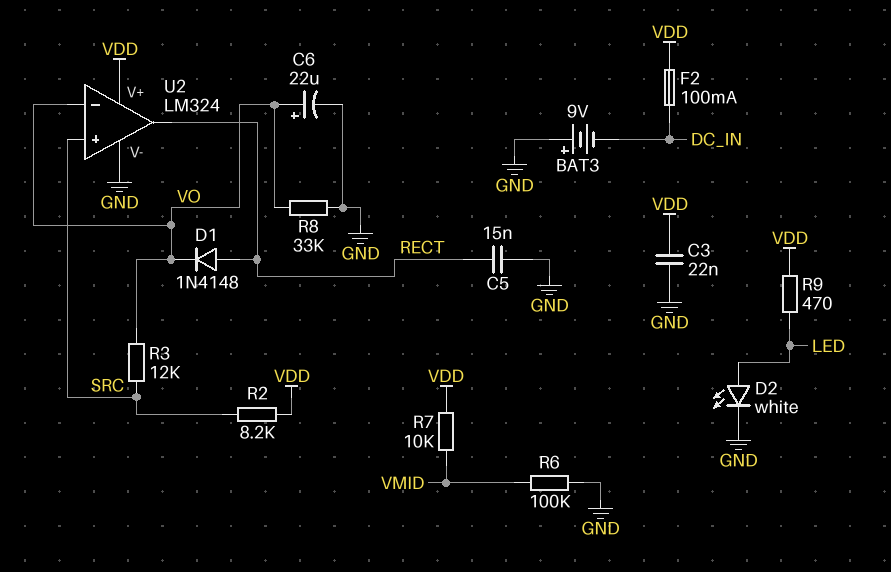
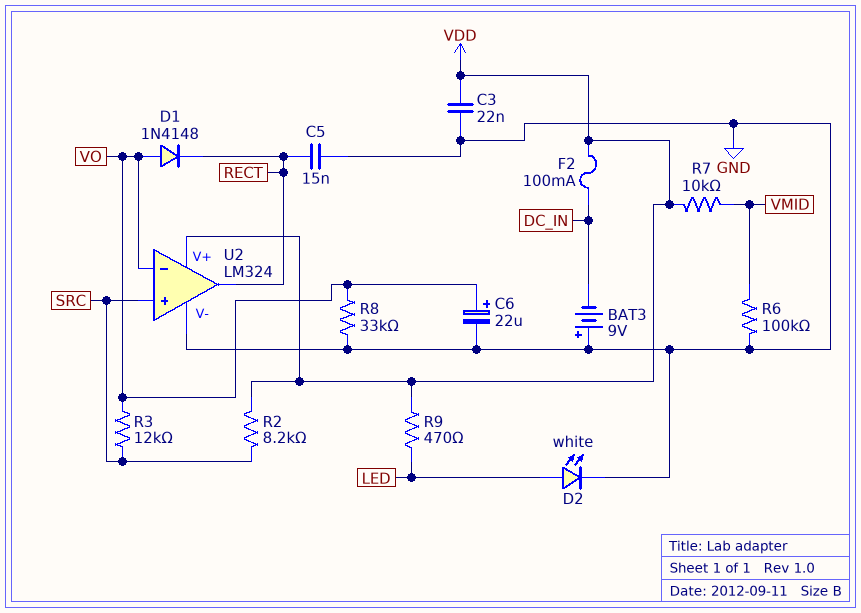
D1: diode 1N4148 (A RECT, K VO) -> diode 1N4148 (A VO, K RECT)

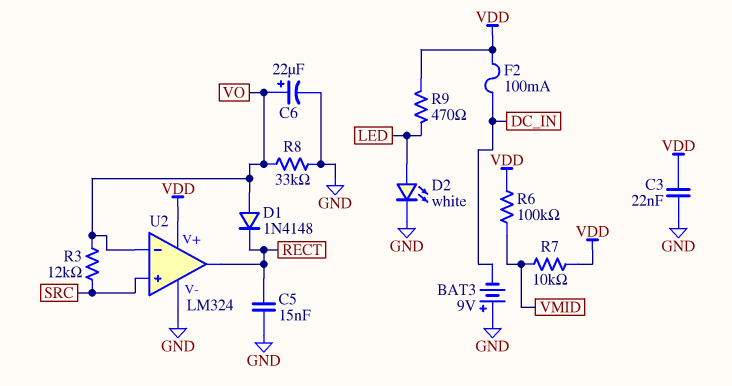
R2: 8.2k (SRC, VDD) -> none
R6: 100k (GND, VMID) -> 100k (VDD, VMID)

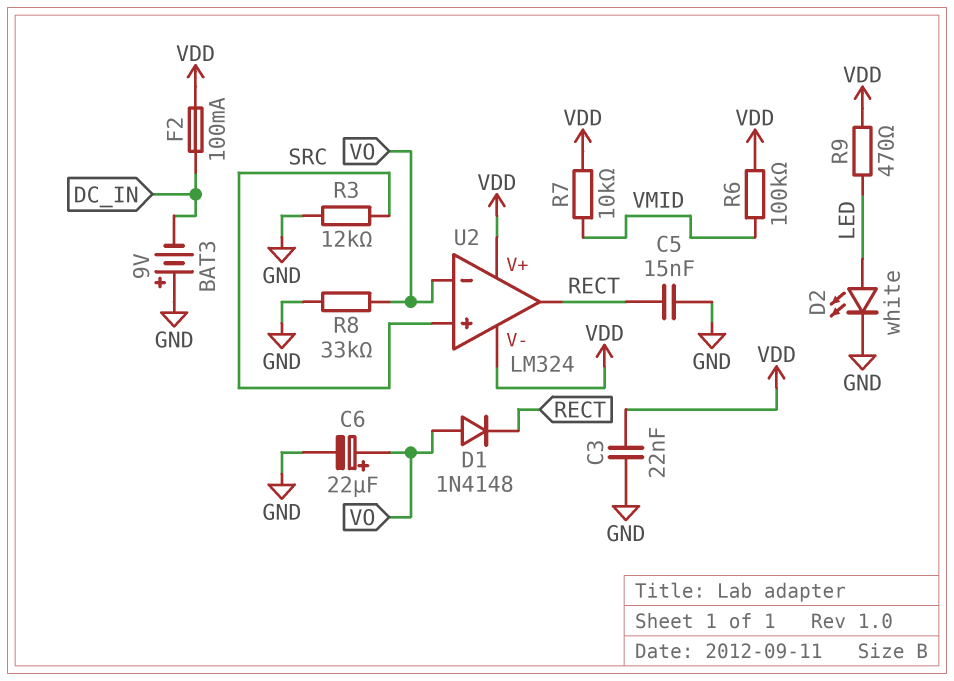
R3: 12k (SRC, VO) -> 12k (GND, SRC)
U2 pin V-: GND -> VDD

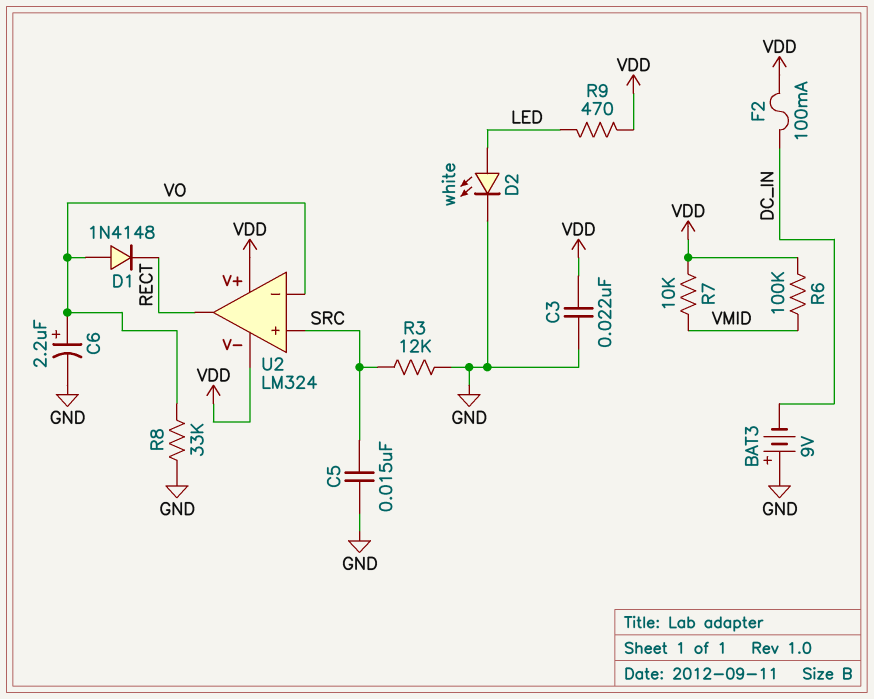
C5: 15nF (GND, RECT) -> 15nF (GND, SRC)
C6: 22uF (plus VO, minus GND) -> 2.2uF (plus VO, minus GND)

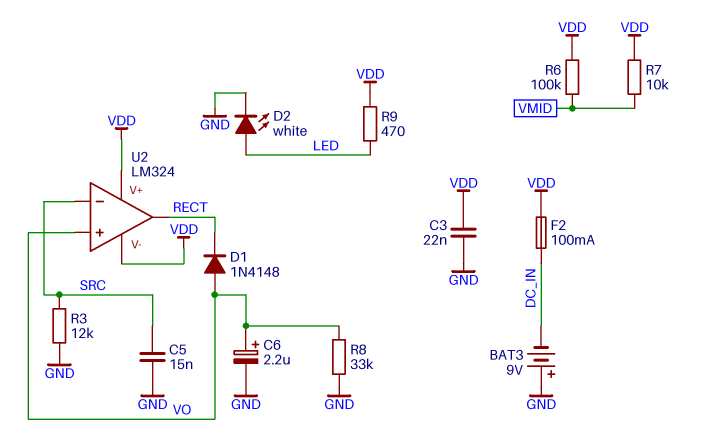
U2 pin in+: SRC -> VO
U2 pin in-: VO -> SRC

